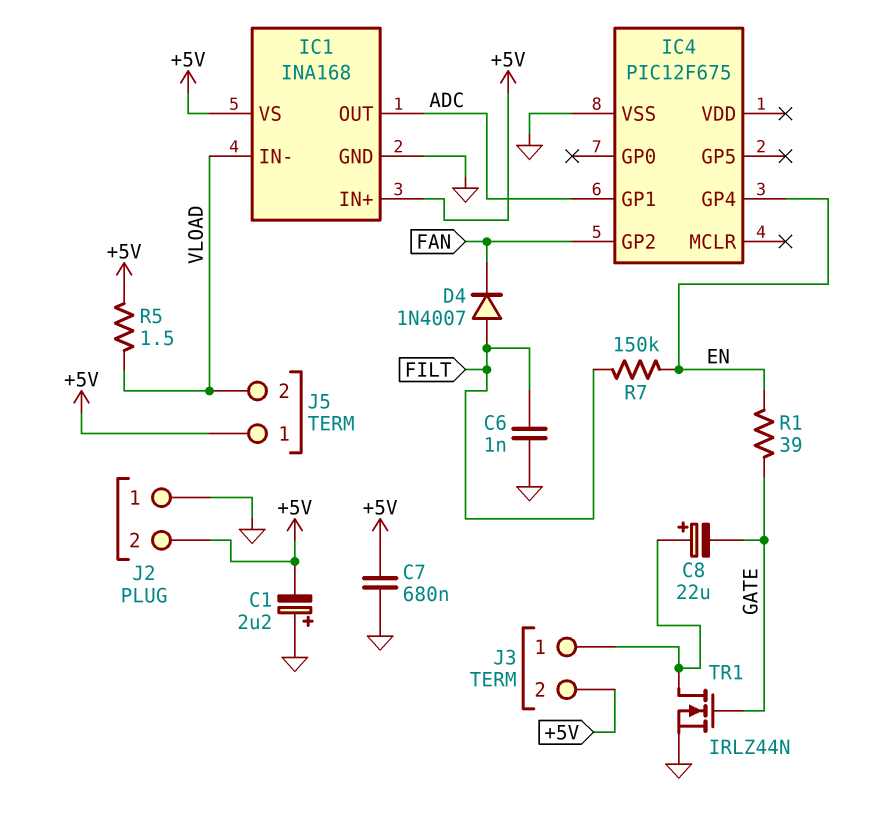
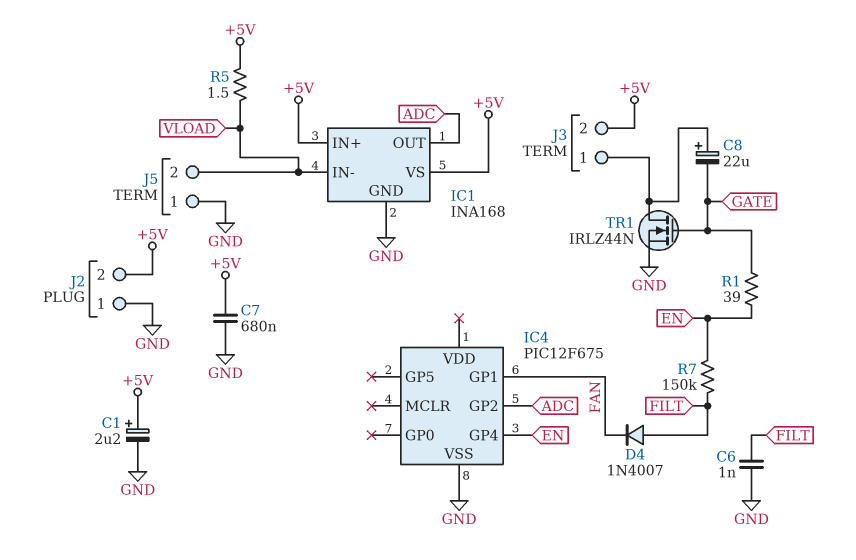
C1: 2.2uF (plus GND, minus +5V) -> 2.2uF (plus +5V, minus GND)
IC4 pin GP1: ADC -> FAN
IC4 pin GP2: FAN -> ADC
J5 pin 1: +5V -> GND

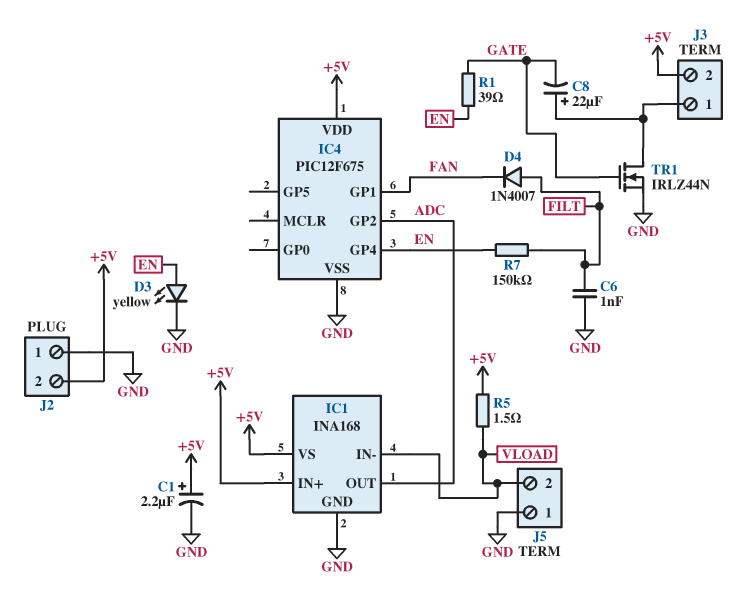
C7: 680nF (+5V, GND) -> none
D3: none -> LED yellow (A EN, K GND)
IC4 pin VDD: none -> +5V

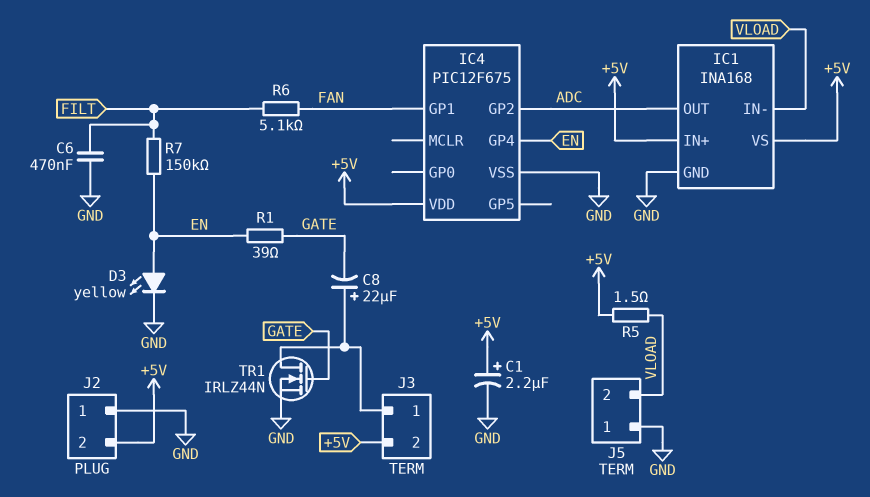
C6: 1nF (FILT, GND) -> 470nF (FILT, GND)
D4: diode 1N4007 (A FILT, K FAN) -> none
R6: none -> 5.1k (FAN, FILT)

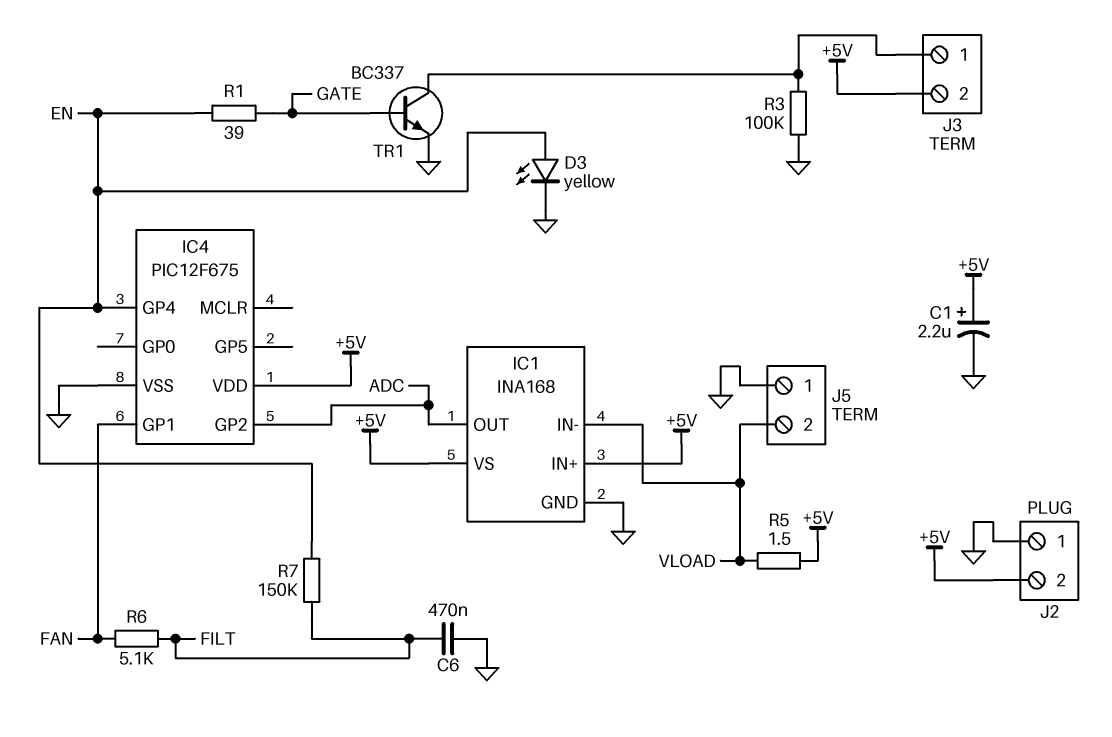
C8: 22uF (plus J3/1, minus GATE) -> none
R3: none -> 100k (GND, J3/1)
TR1: NMOS IRLZ44N (G GATE, D J3/1, S GND) -> NPN BC337 (B GATE, C J3/1, E GND)

